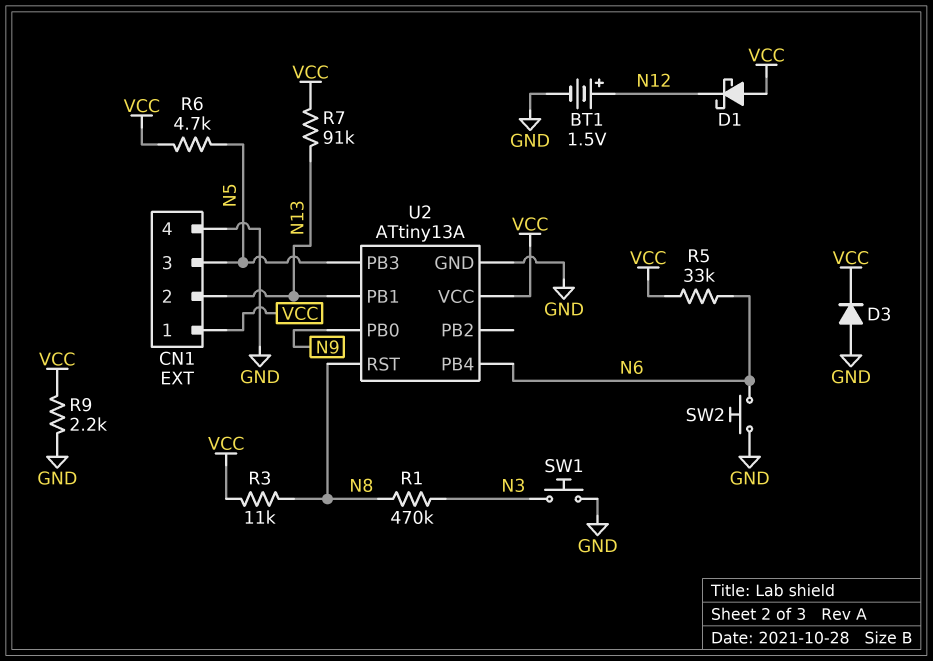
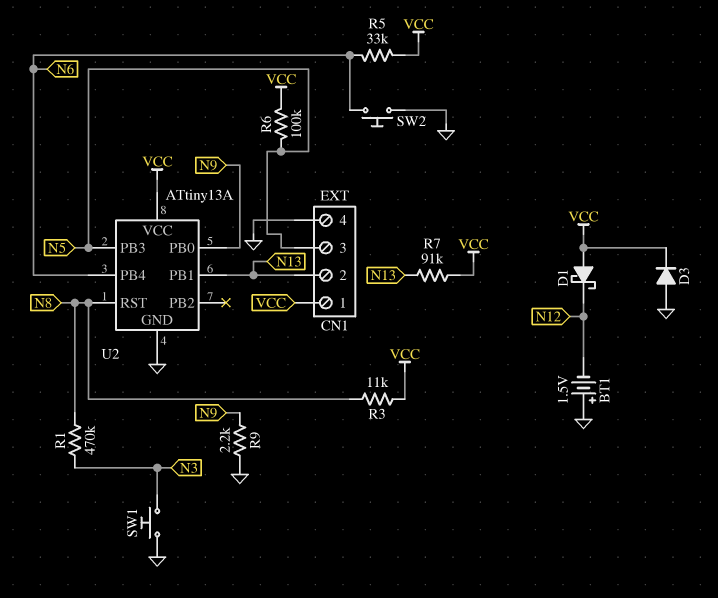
BT1: 1.5V (plus N12, minus GND) -> 1.5V (plus GND, minus N12)
R6: 4.7k (N5, VCC) -> 100k (N5, VCC)
R9: 2.2k (GND, VCC) -> 2.2k (GND, N9)

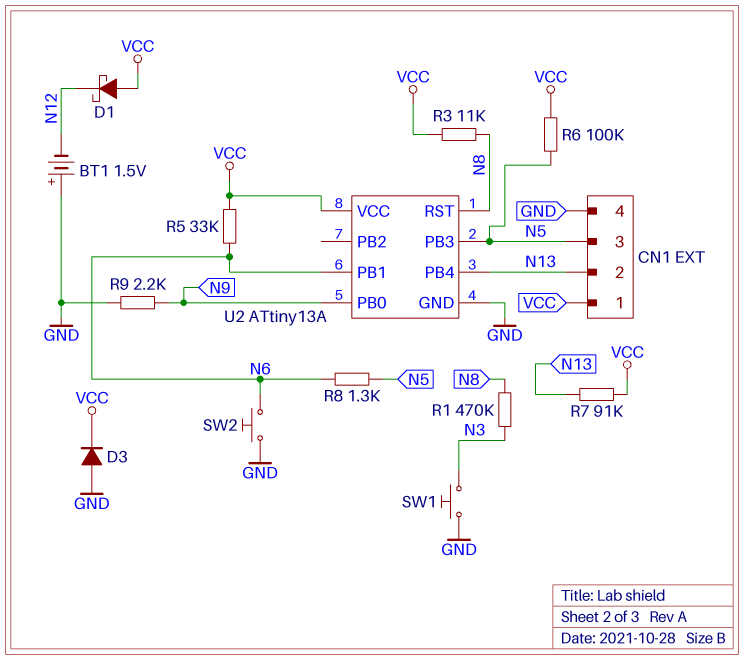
R8: none -> 1.3k (N5, N6)
U2 pin PB1: N13 -> N6
U2 pin PB4: N6 -> N13

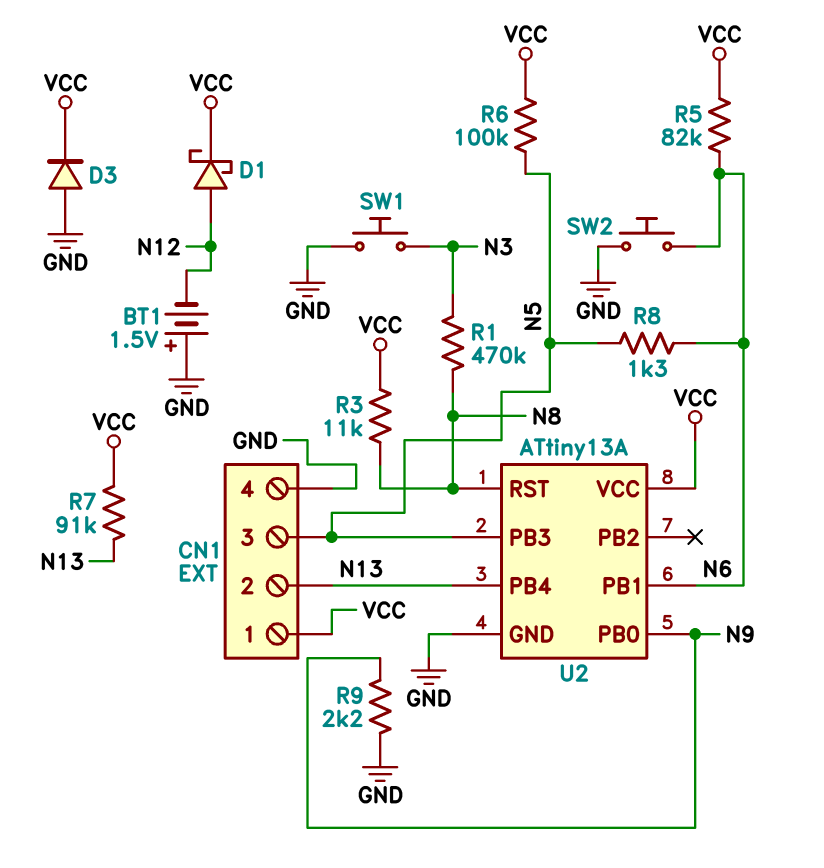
D1: schottky (A VCC, K N12) -> schottky (A N12, K VCC)
R5: 33k (N6, VCC) -> 82k (N6, VCC)

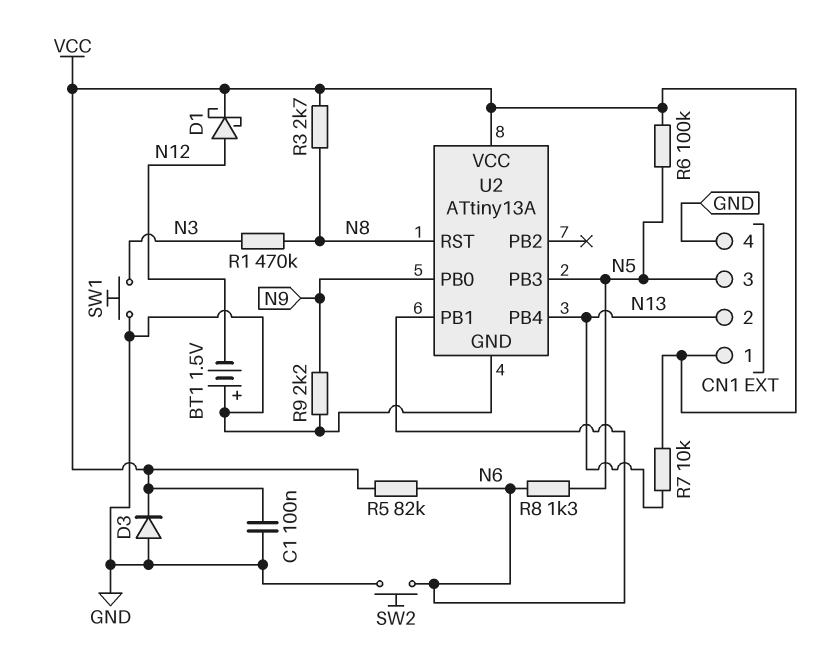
C1: none -> 100nF (GND, VCC)
R3: 11k (N8, VCC) -> 2.7k (N8, VCC)
R7: 91k (N13, VCC) -> 10k (N13, VCC)

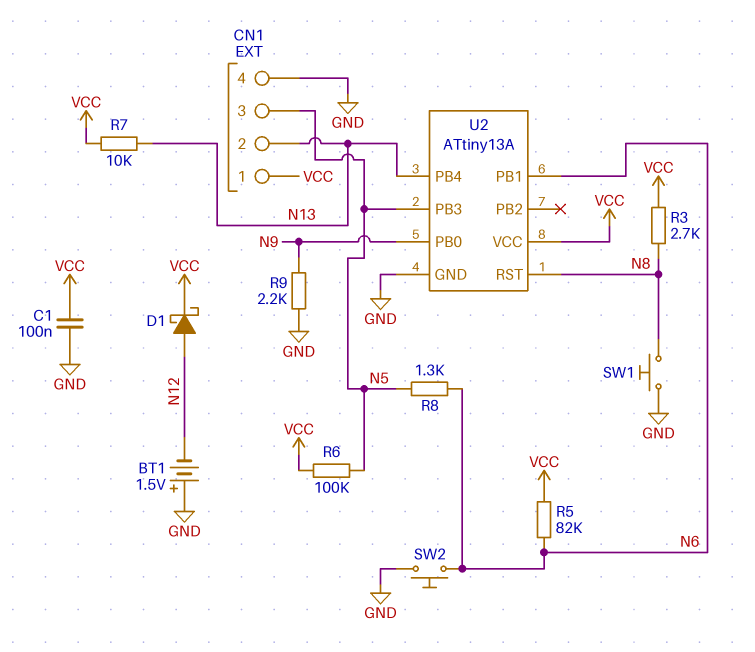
D3: diode (A GND, K VCC) -> none
R1: 470k (N3, N8) -> none
SW1: button (GND, N3) -> button (GND, N8)

